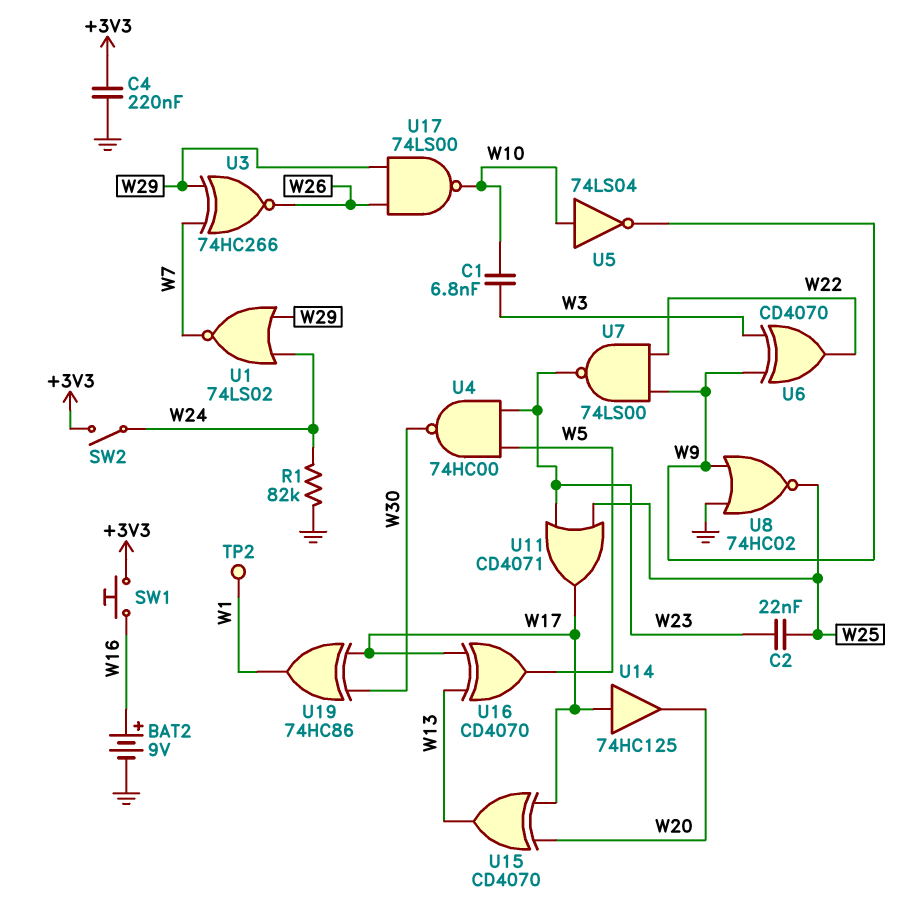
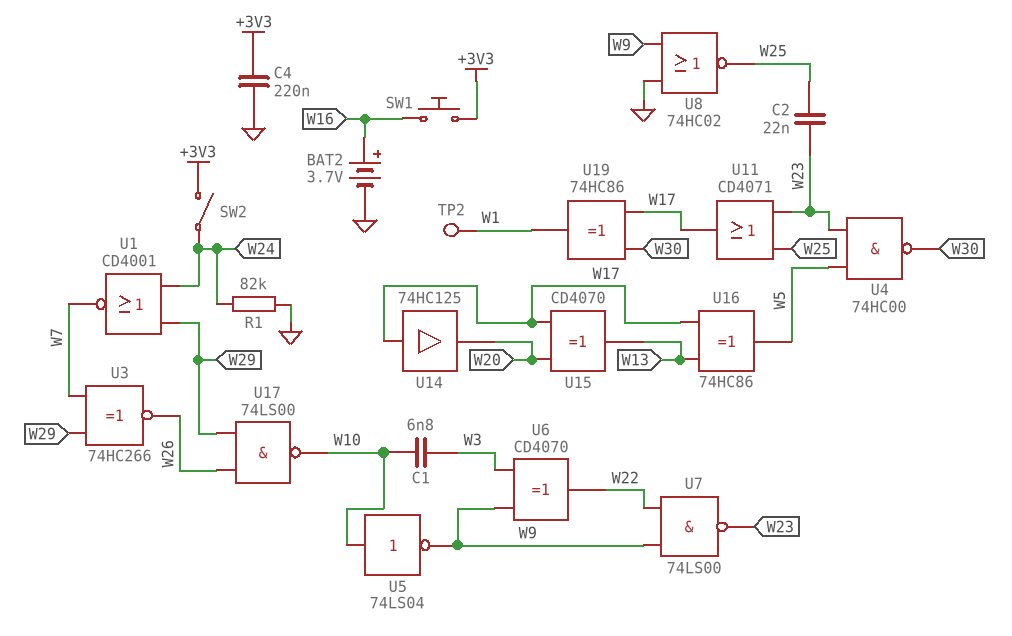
BAT2: 9V (plus W16, minus GND) -> 3.7V (plus W16, minus GND)
U1: NOR 74LS02 (in W24, in W29, out W7) -> NOR CD4001 (in W24, in W29, out W7)
U16: XOR CD4070 (in W13, in W17, out W5) -> XOR 74HC86 (in W13, in W17, out W5)

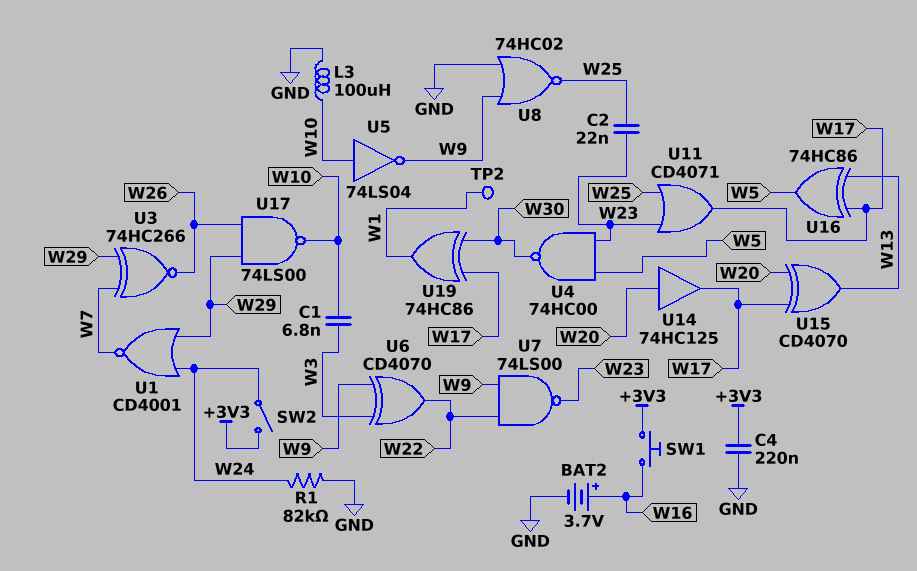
L3: none -> 100uH (GND, W10)
U14: buffer 74HC125 (in W17, out W20) -> buffer 74HC125 (in W20, out W17)

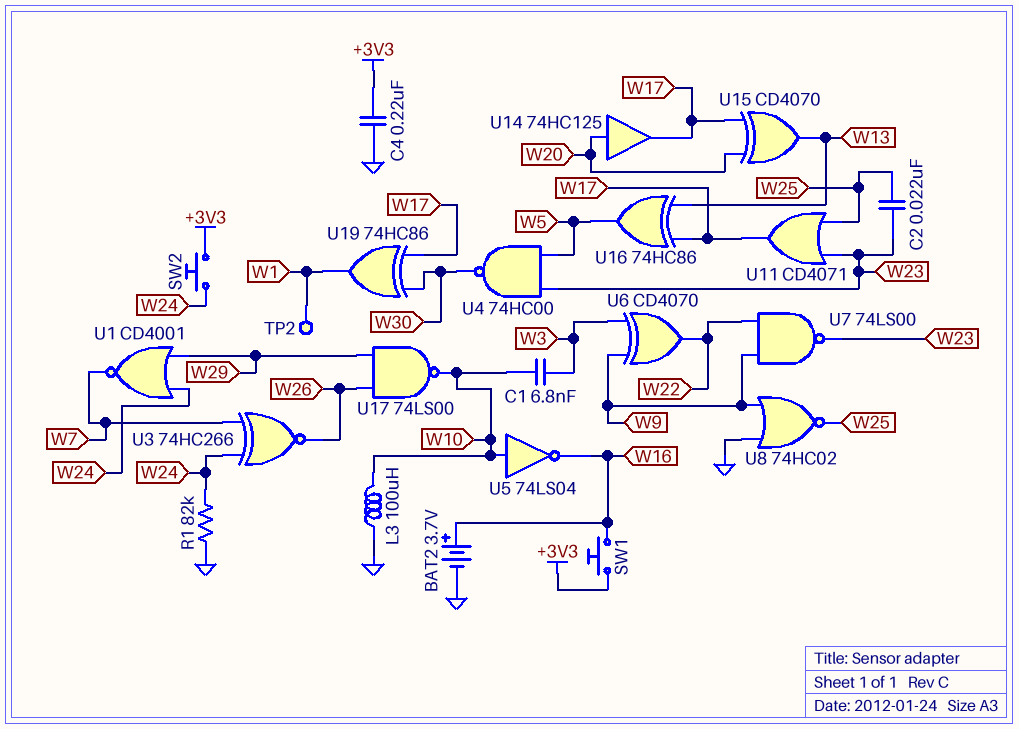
SW2: switch (+3V3, W24) -> button (+3V3, W24)
U3: XNOR 74HC266 (in W7, in W29, out W26) -> XNOR 74HC266 (in W7, in W24, out W26)
U5: NOT 74LS04 (in W10, out W9) -> NOT 74LS04 (in W10, out W16)

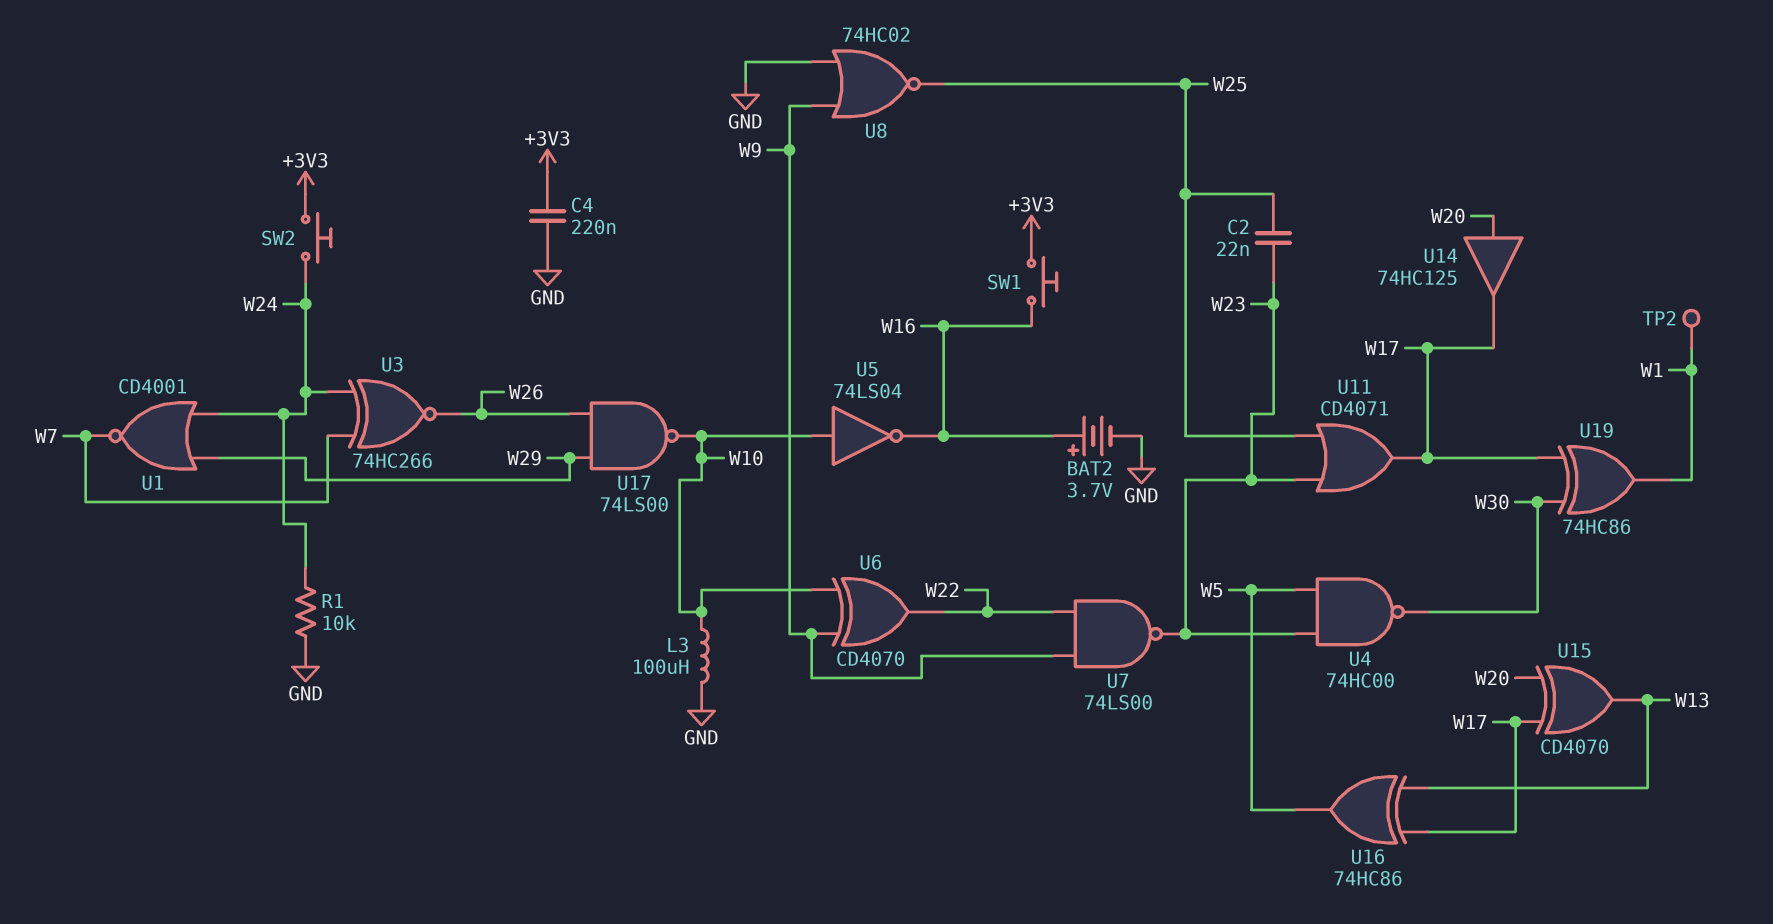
C1: 6.8nF (W3, W10) -> none
R1: 82k (GND, W24) -> 10k (GND, W24)
U6: XOR CD4070 (in W3, in W9, out W22) -> XOR CD4070 (in W9, in W10, out W22)

